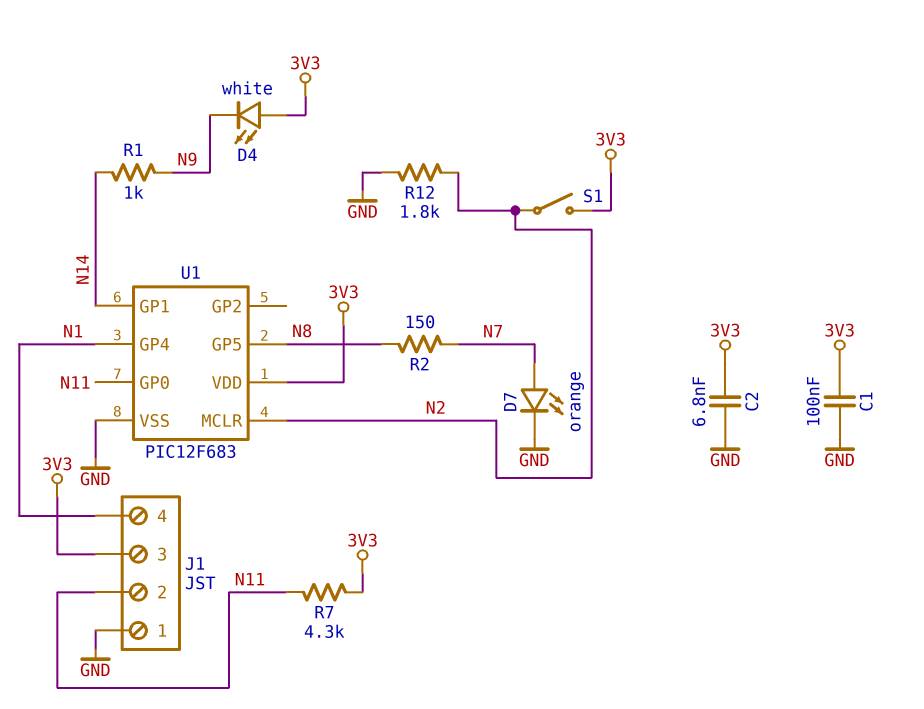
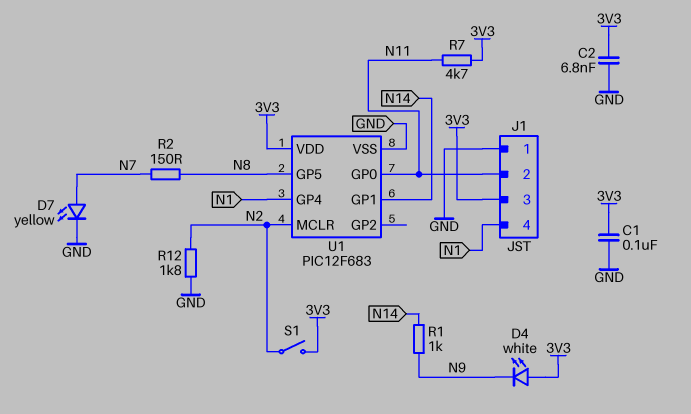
D7: LED orange (A N7, K GND) -> LED yellow (A N7, K GND)
R7: 4.3k (3V3, N11) -> 4.7k (3V3, N11)

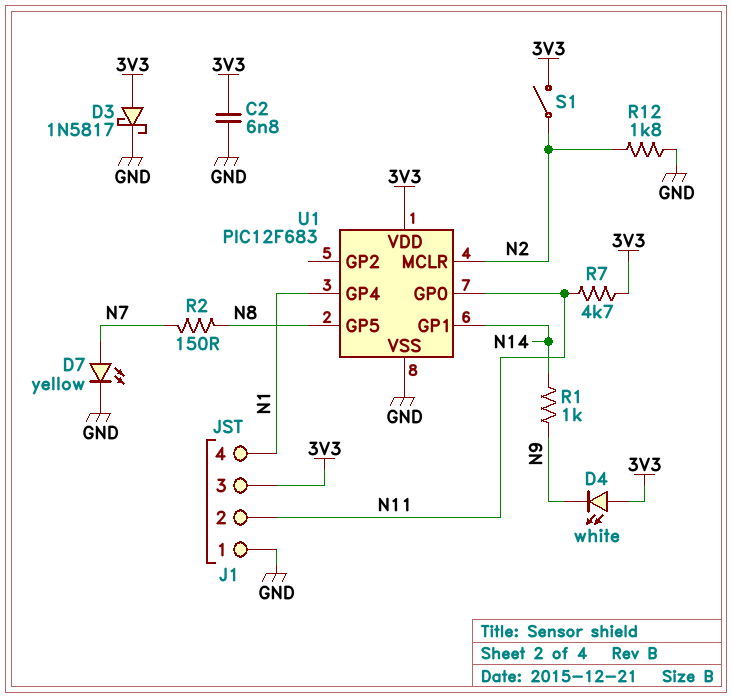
C1: 100nF (3V3, GND) -> none
D3: none -> schottky 1N5817 (A 3V3, K GND)

